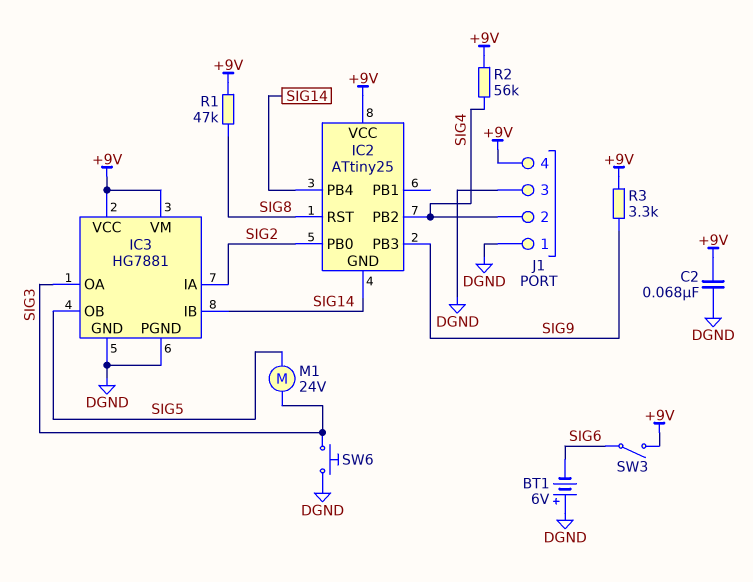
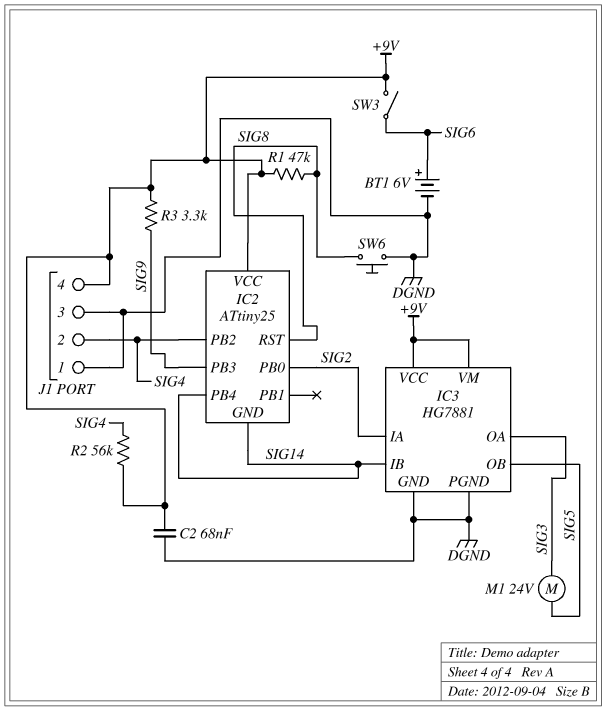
BT1: 6V (plus DGND, minus SIG6) -> 6V (plus SIG6, minus DGND)
SW6: button (DGND, SIG3) -> button (DGND, SIG8)

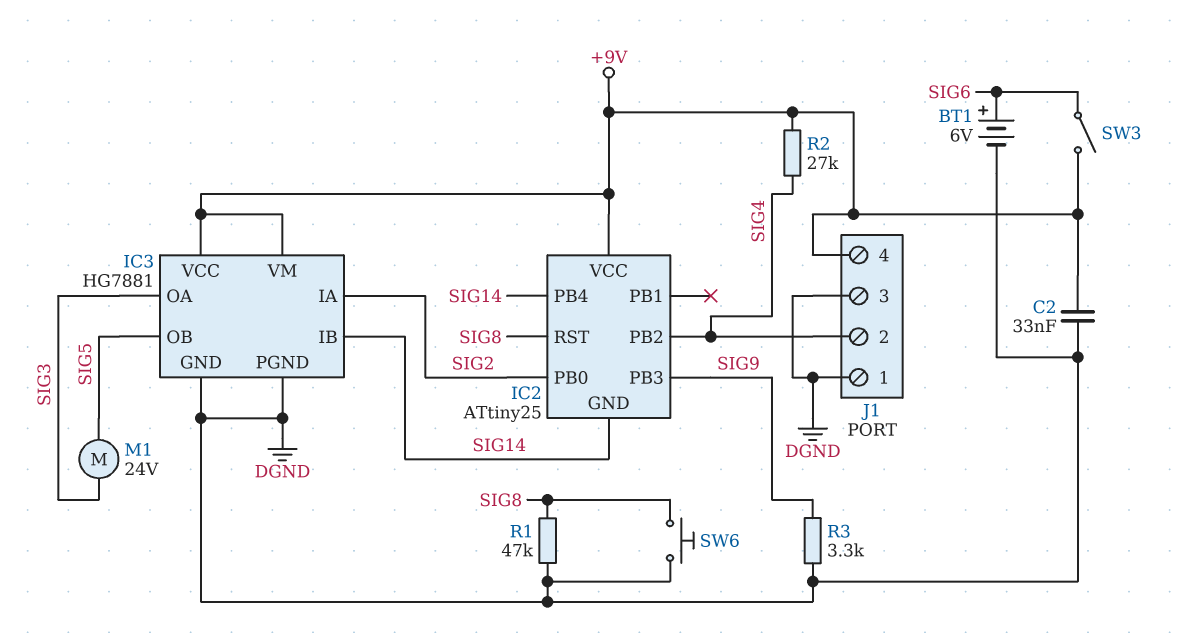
C2: 68nF (+9V, DGND) -> 33nF (+9V, DGND)
R1: 47k (+9V, SIG8) -> 47k (DGND, SIG8)
R2: 56k (+9V, SIG4) -> 27k (+9V, SIG4)
R3: 3.3k (+9V, SIG9) -> 3.3k (DGND, SIG9)

